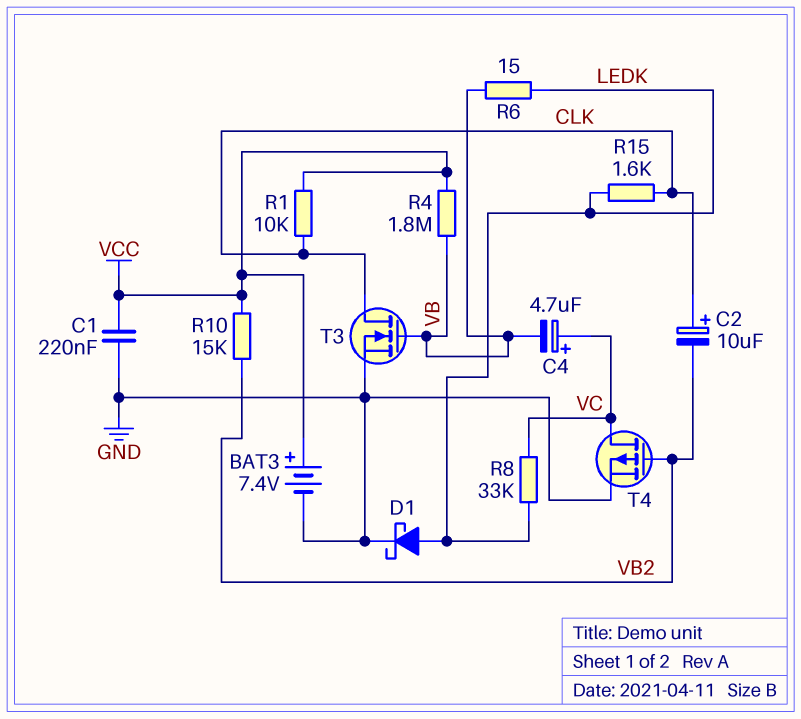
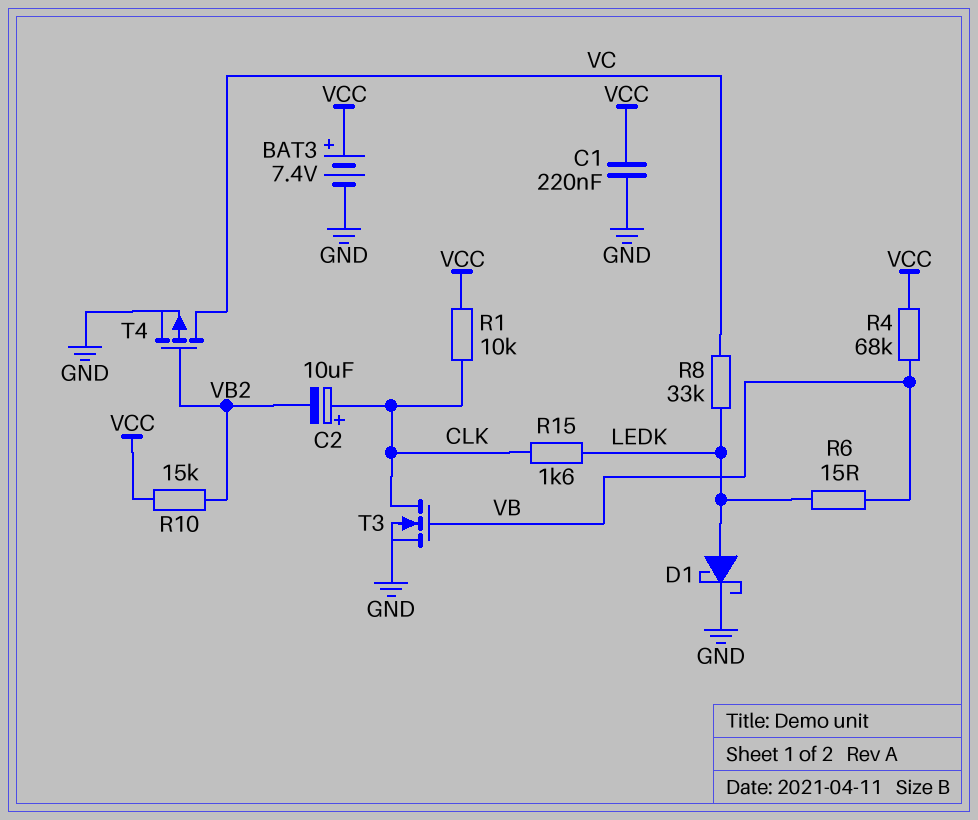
C4: 4.7uF (plus VC, minus VB) -> none
R4: 1.8M (VB, VCC) -> 68k (VB, VCC)

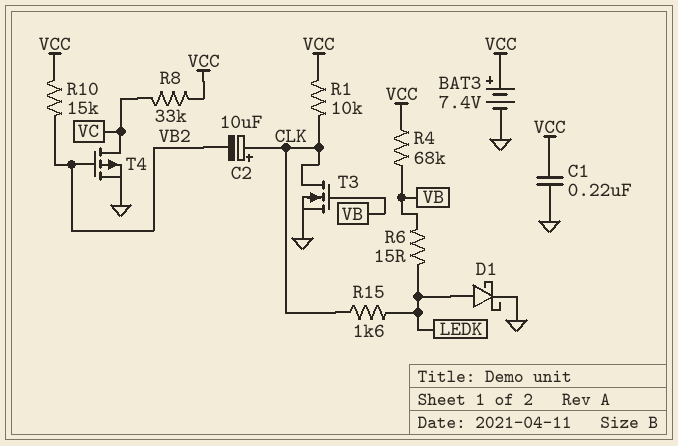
R8: 33k (LEDK, VC) -> 33k (VC, VCC)

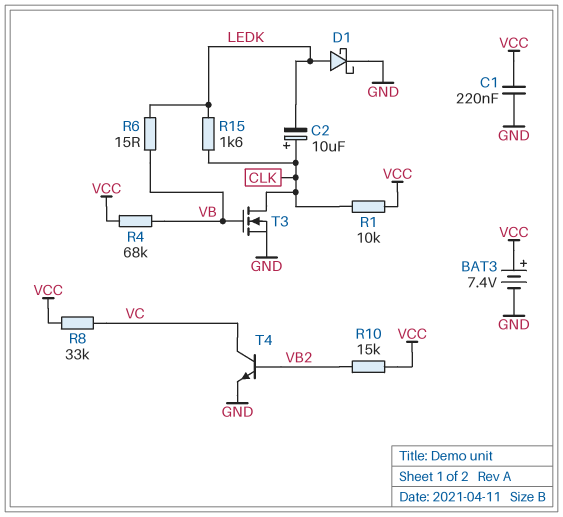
C2: 10uF (plus CLK, minus VB2) -> 10uF (plus CLK, minus LEDK)
T4: PMOS (G VB2, D VC, S GND) -> NPN (B VB2, C VC, E GND)

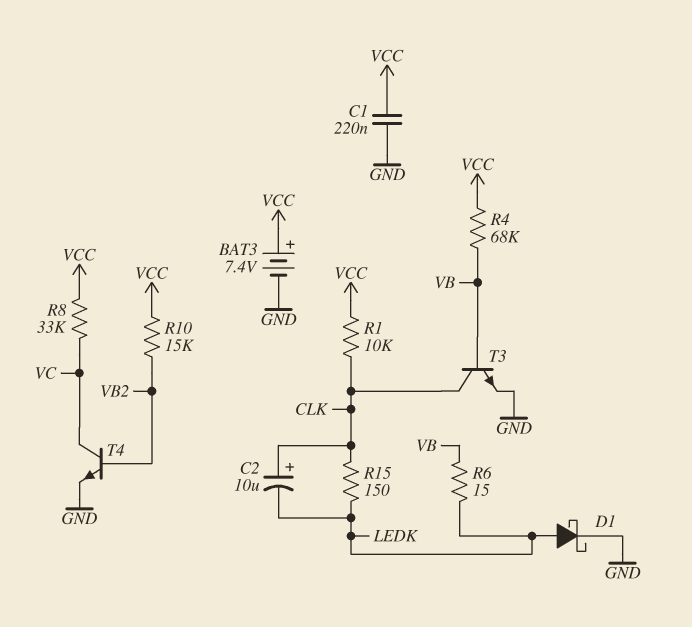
R15: 1.6k (CLK, LEDK) -> 150 (CLK, LEDK)
T3: NMOS (G VB, D CLK, S GND) -> NPN (B VB, C CLK, E GND)

